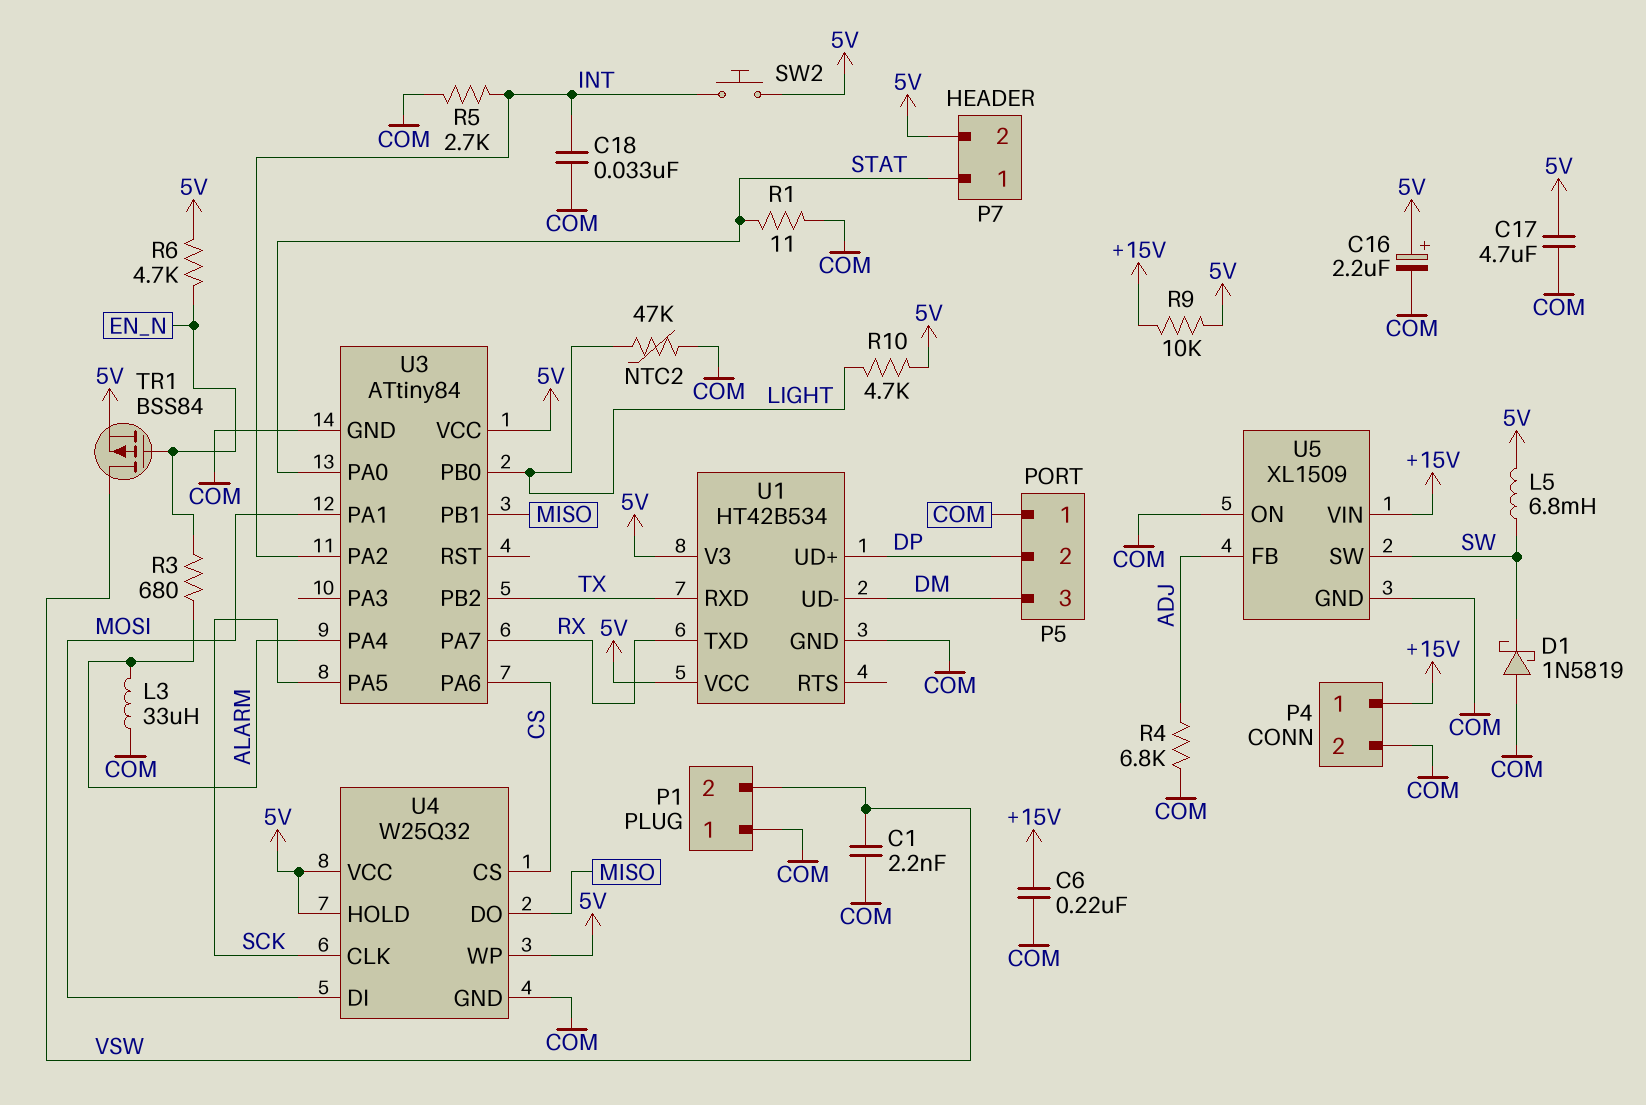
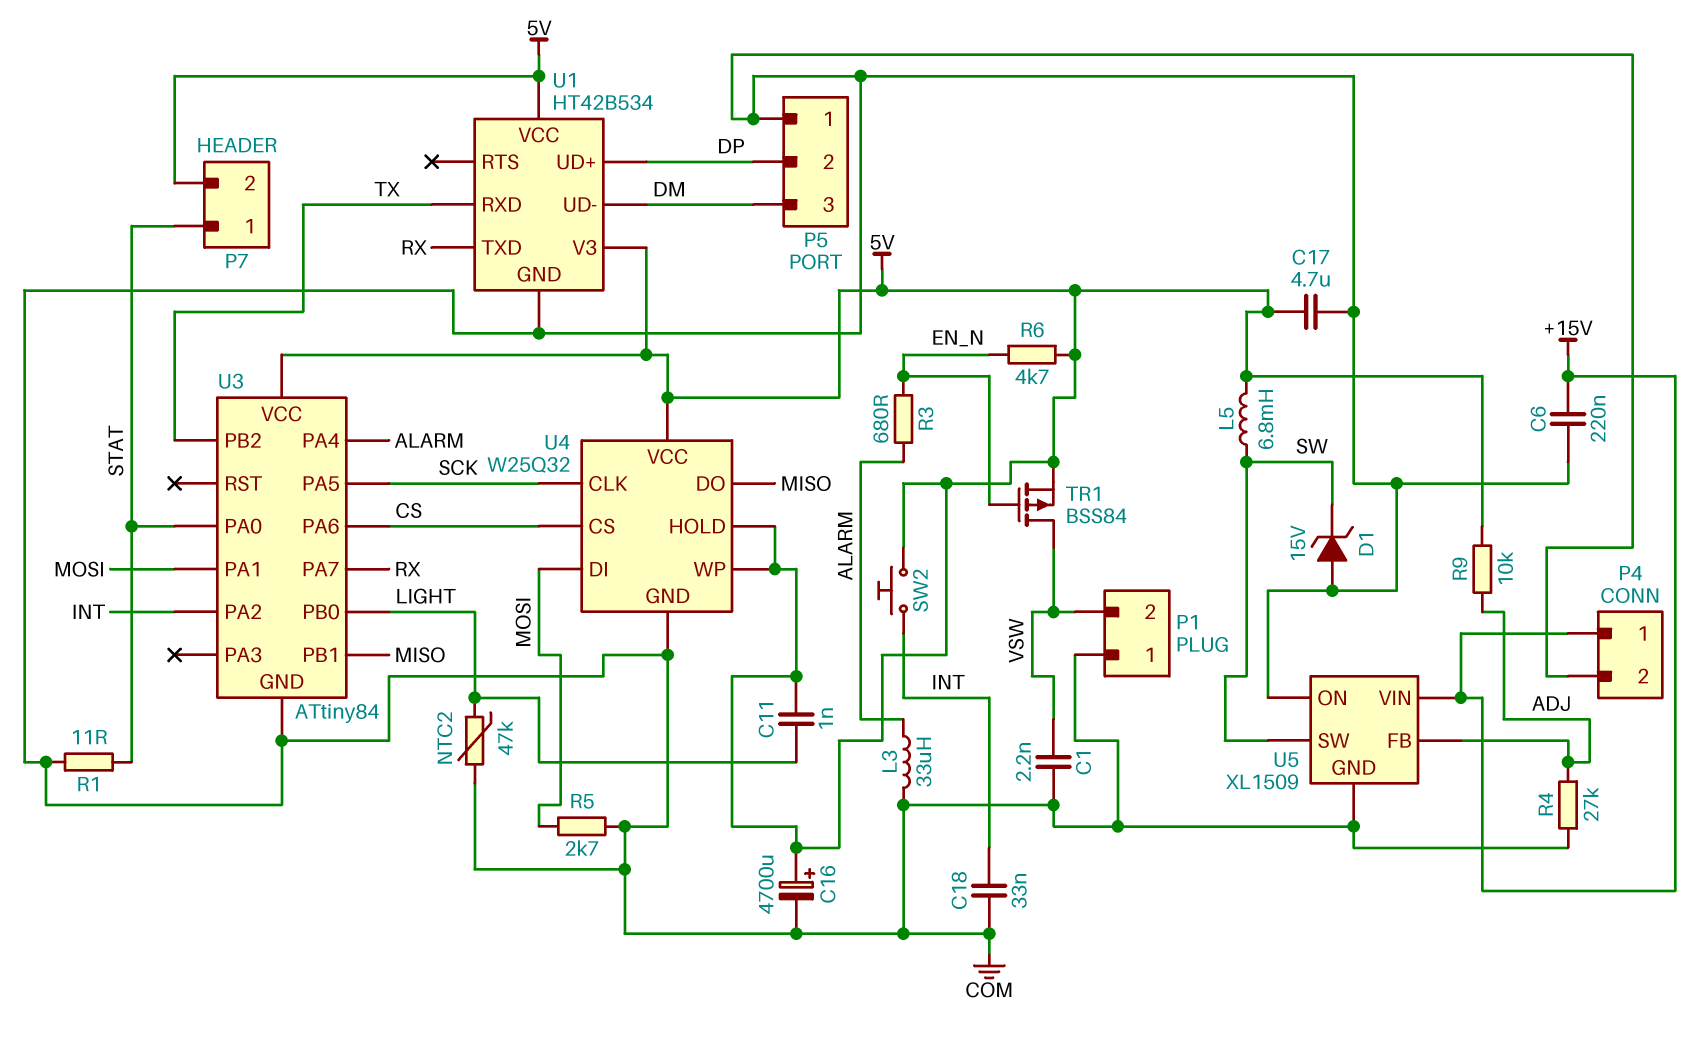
C11: none -> 1nF (5V, LIGHT)
C16: 2.2uF (plus 5V, minus COM) -> 4700uF (plus 5V, minus COM)
D1: schottky 1N5819 (A COM, K SW) -> zener 15V (A COM, K SW)
R4: 6.8k (ADJ, COM) -> 27k (ADJ, COM)
R5: 2.7k (COM, INT) -> 2.7k (COM, MOSI)
R9: 10k (+15V, 5V) -> 10k (5V, ADJ)
R10: 4.7k (5V, LIGHT) -> none

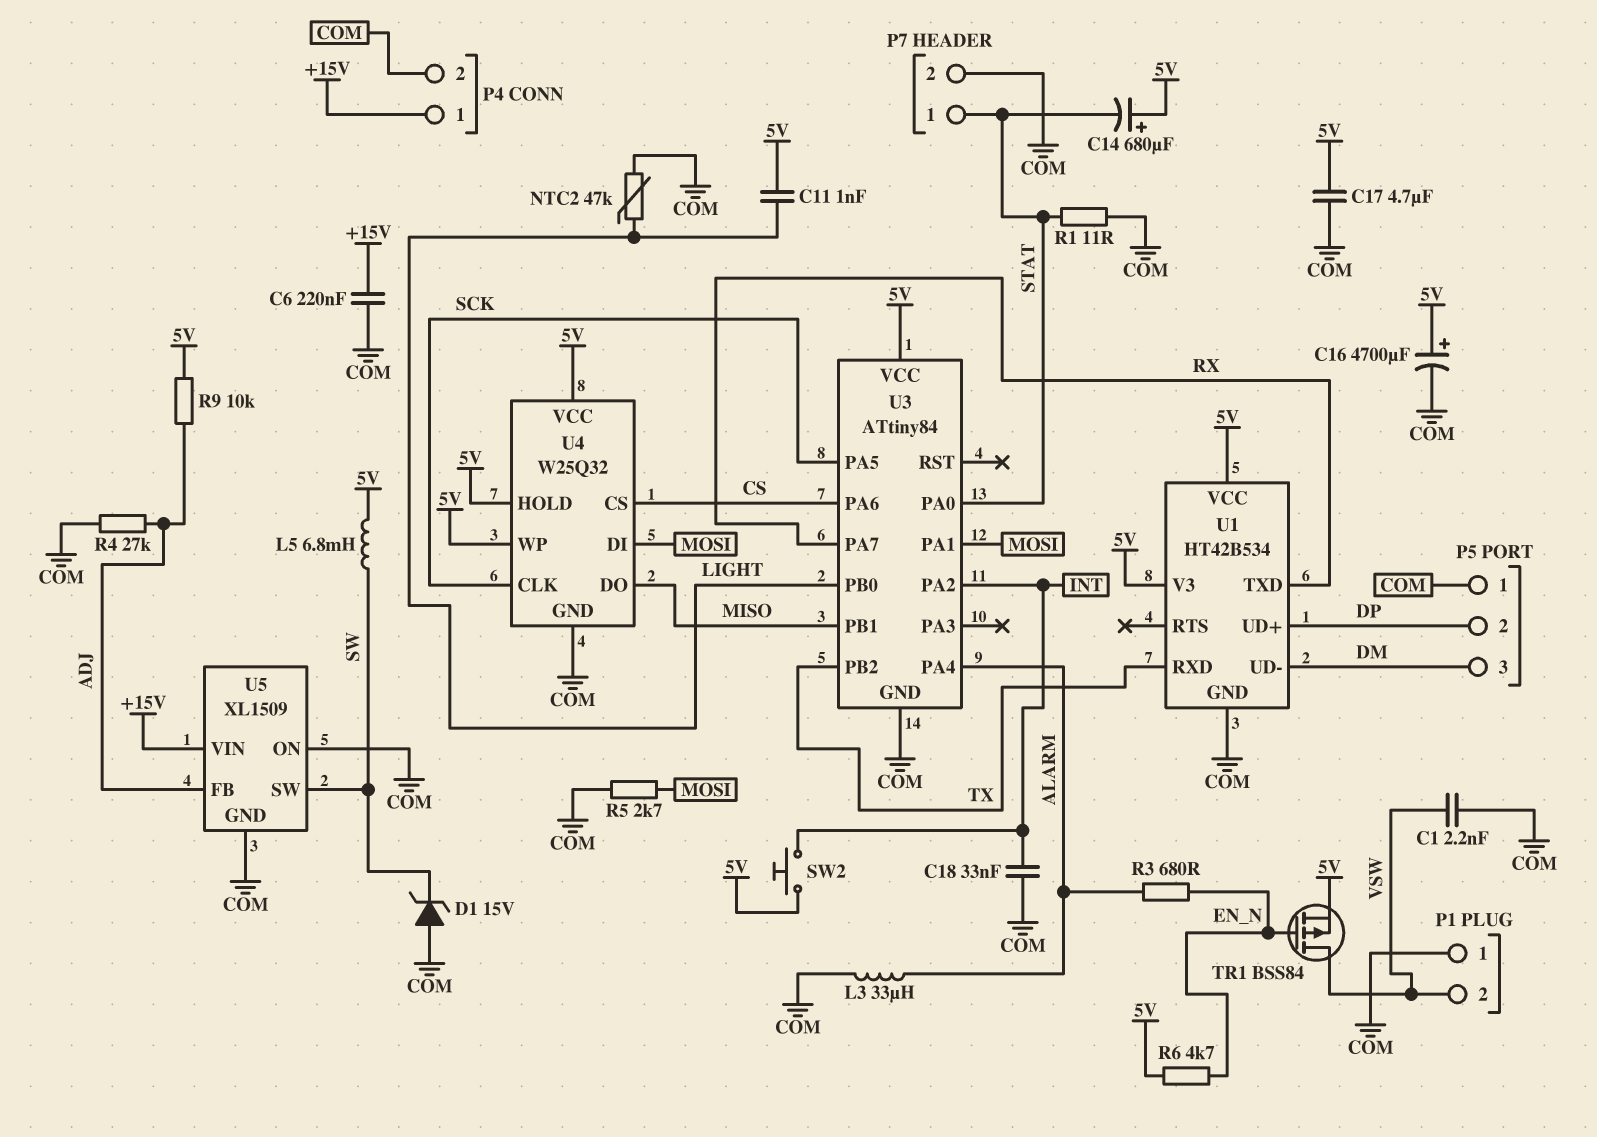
C14: none -> 680uF (plus 5V, minus STAT)
P7 pin 2: 5V -> COM

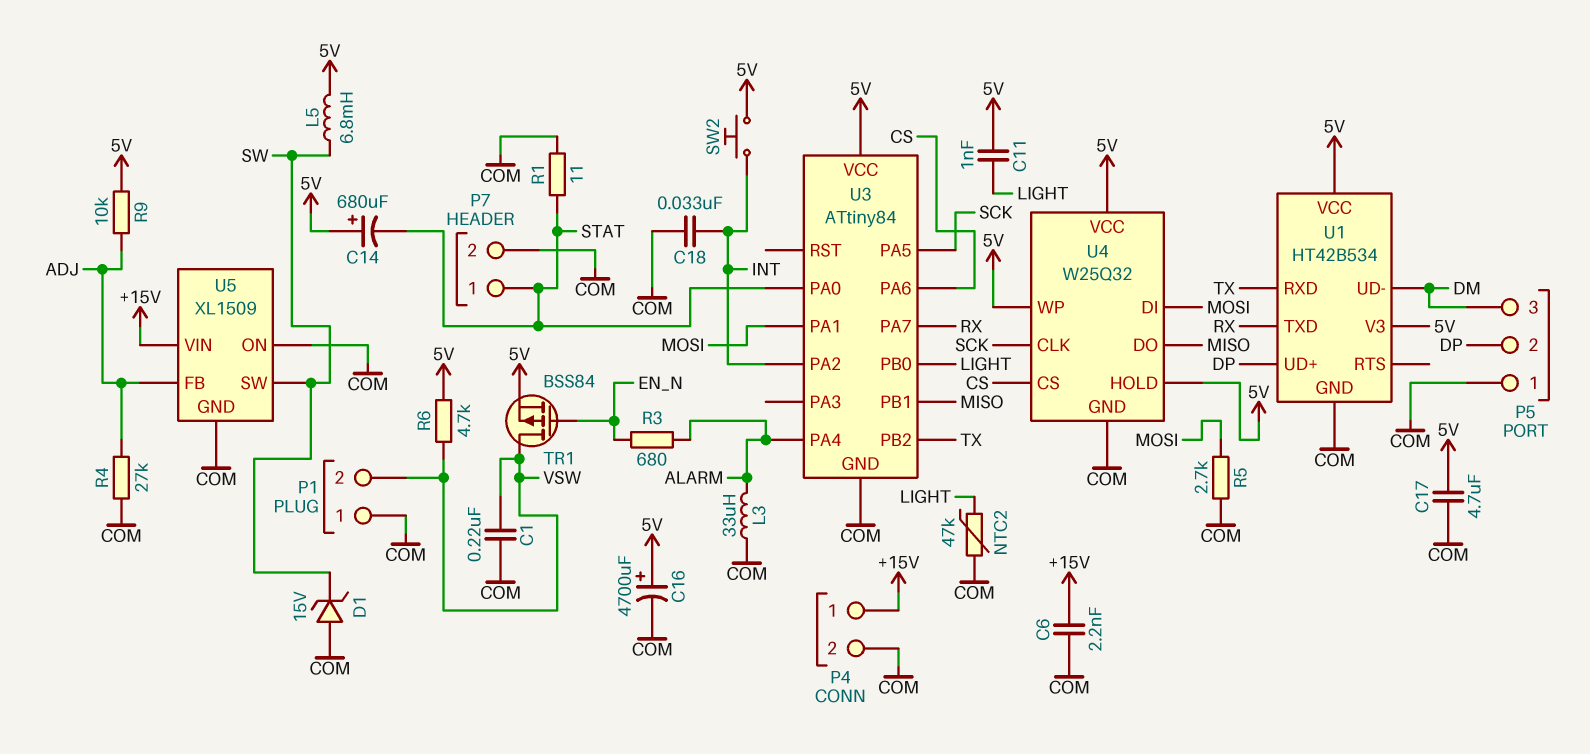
C1: 2.2nF (COM, VSW) -> 220nF (COM, VSW)
C6: 220nF (+15V, COM) -> 2.2nF (+15V, COM)
R6: 4.7k (5V, EN_N) -> 4.7k (5V, VSW)

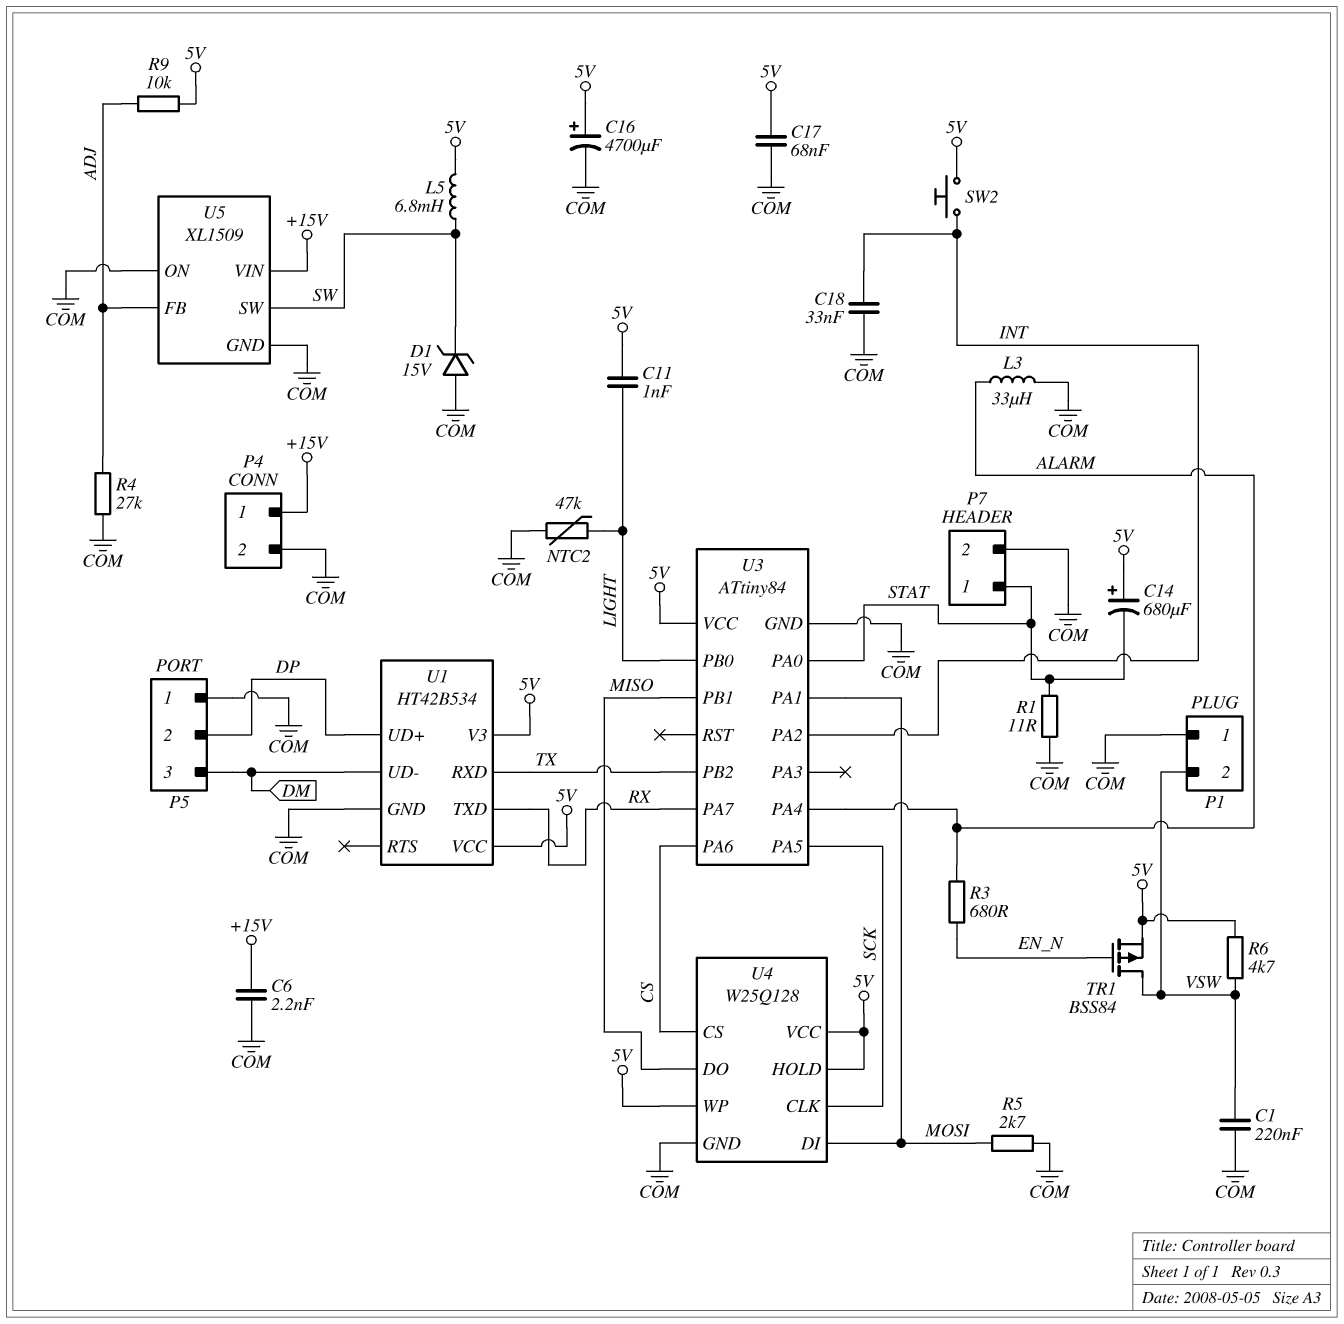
C17: 4.7uF (5V, COM) -> 68nF (5V, COM)
U4: W25Q32 -> W25Q128

